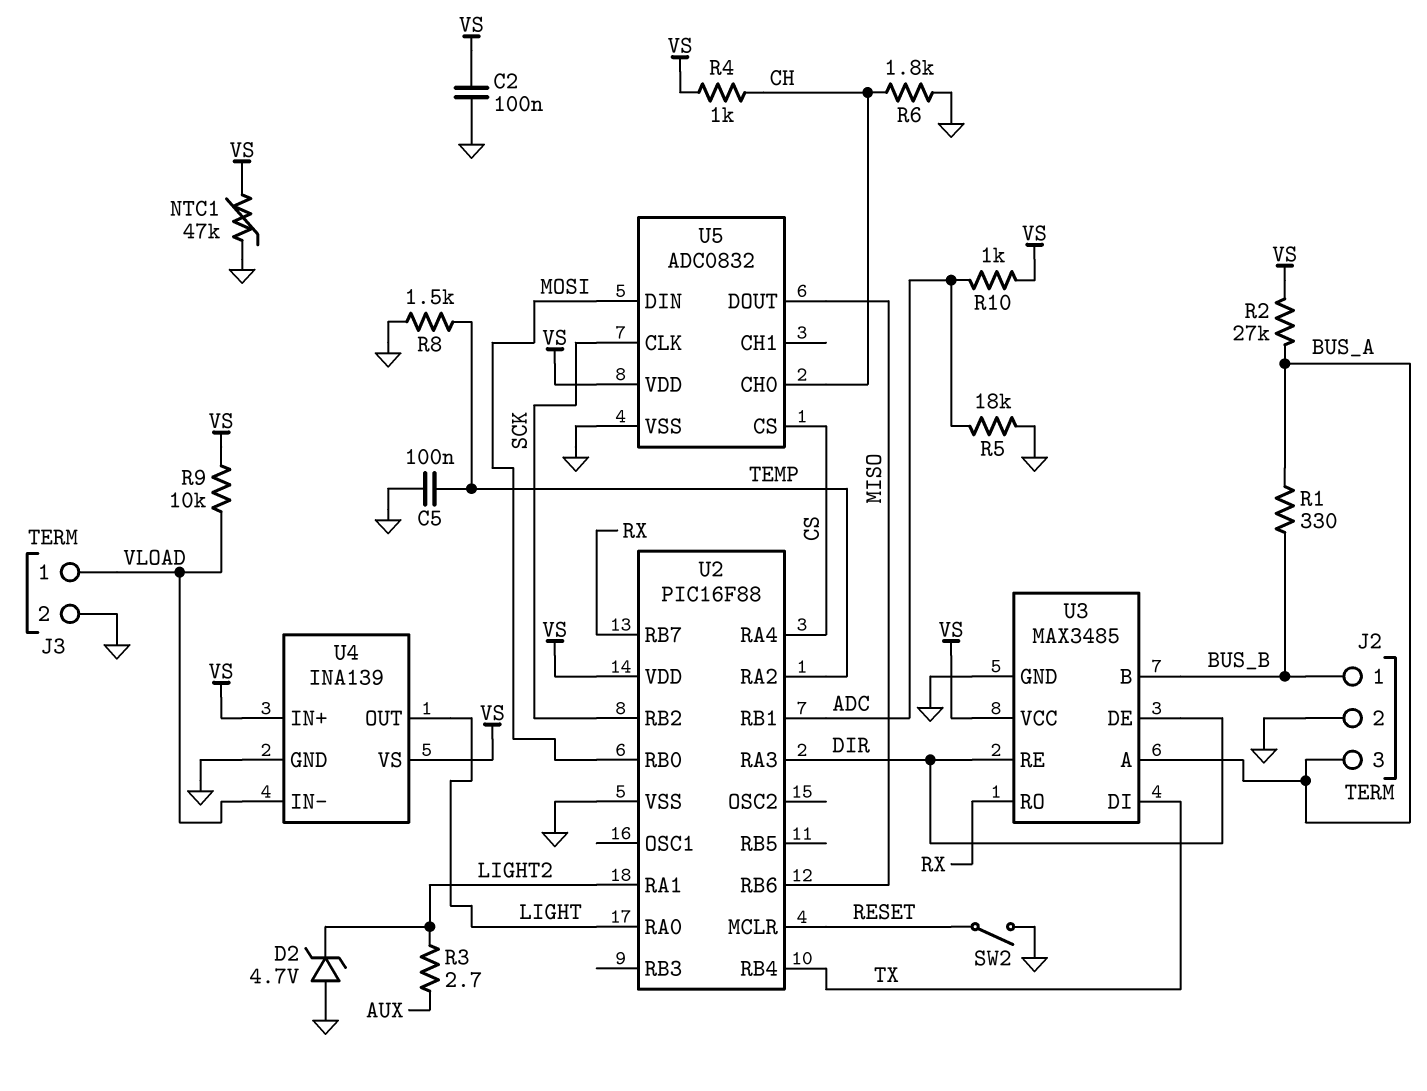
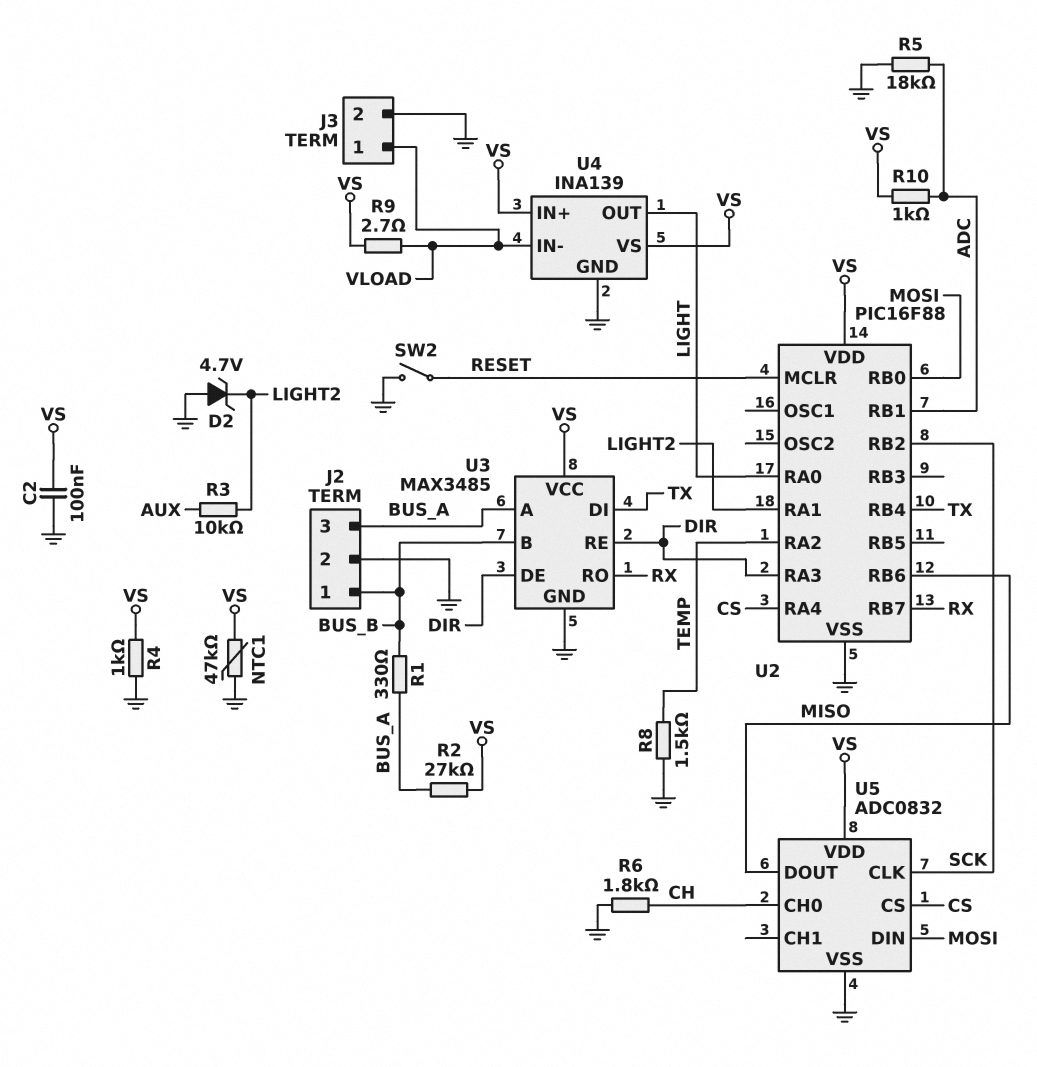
C5: 100nF (GND, TEMP) -> none
R3: 2.7 (AUX, LIGHT2) -> 10k (AUX, LIGHT2)
R4: 1k (CH, VS) -> 1k (GND, VS)
R9: 10k (VLOAD, VS) -> 2.7 (VLOAD, VS)

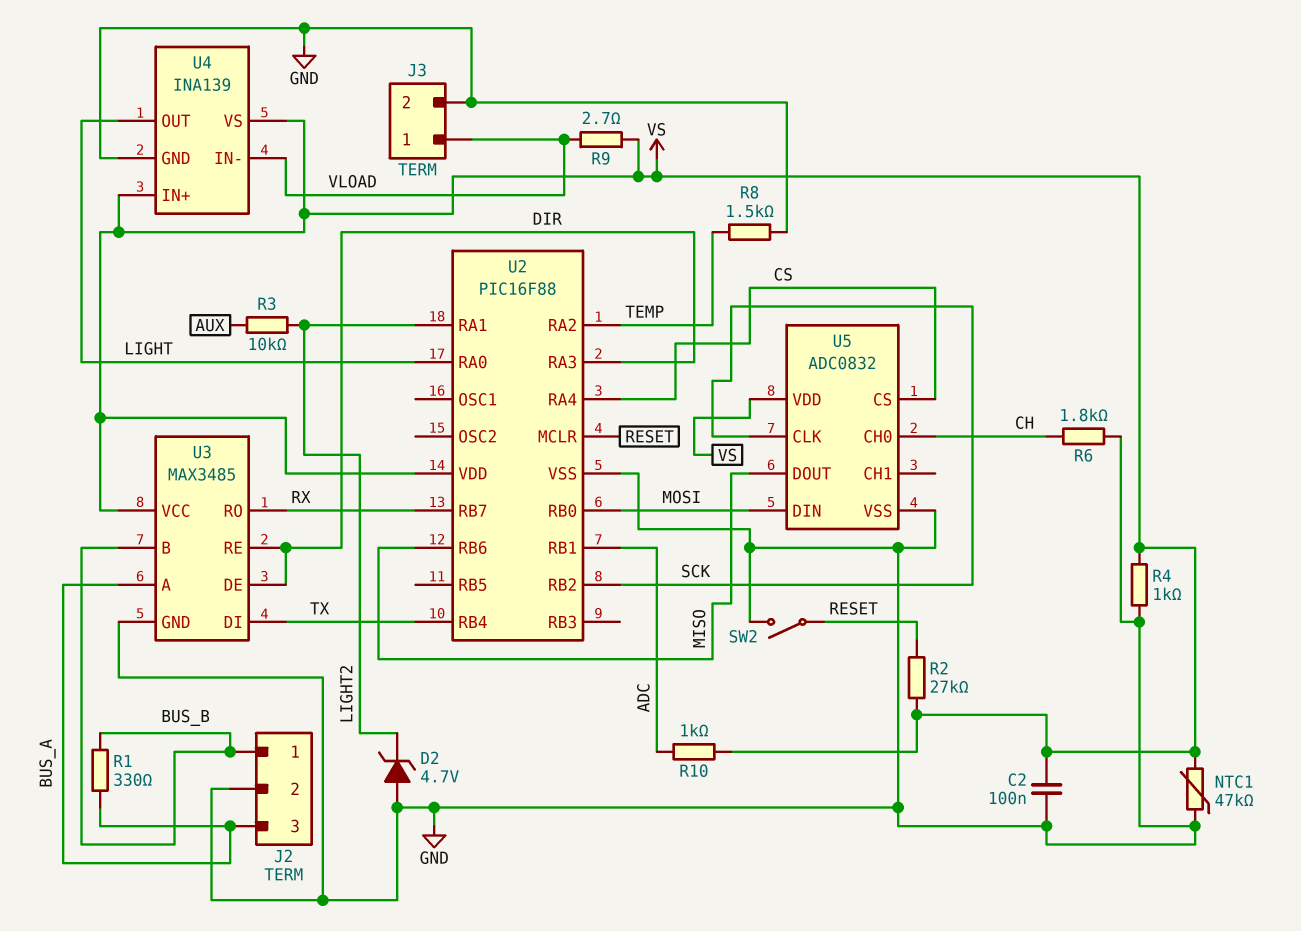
R2: 27k (BUS_A, VS) -> 27k (RESET, VS)
R5: 18k (ADC, GND) -> none

